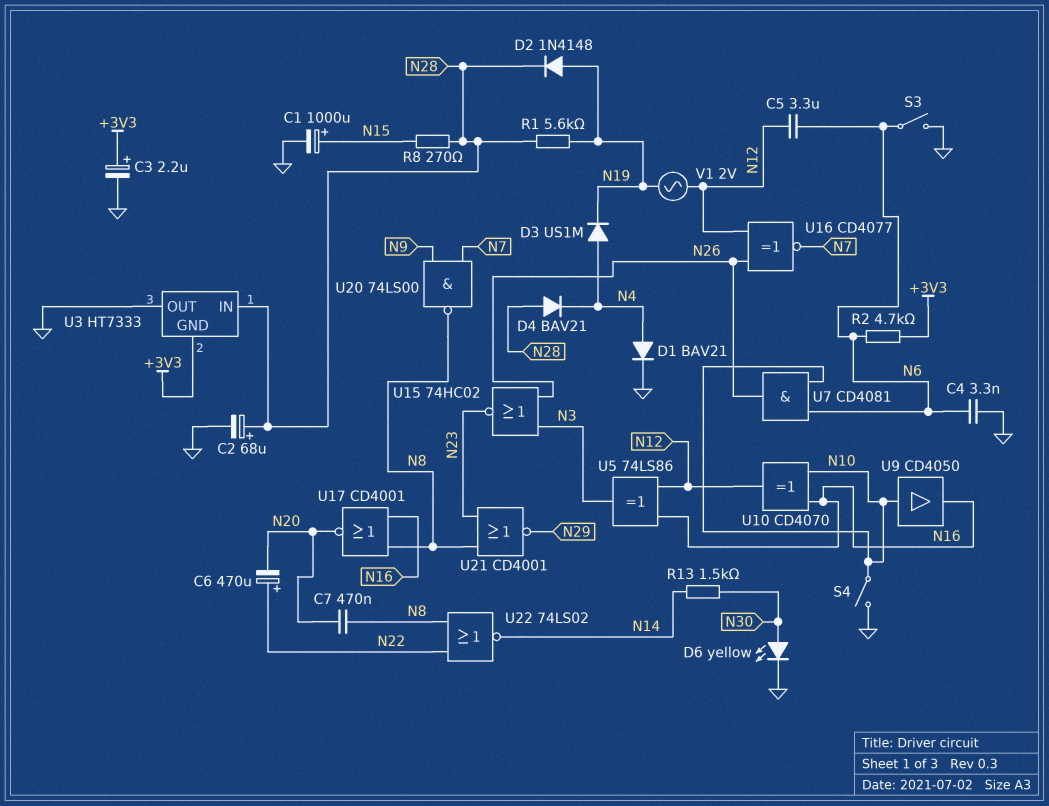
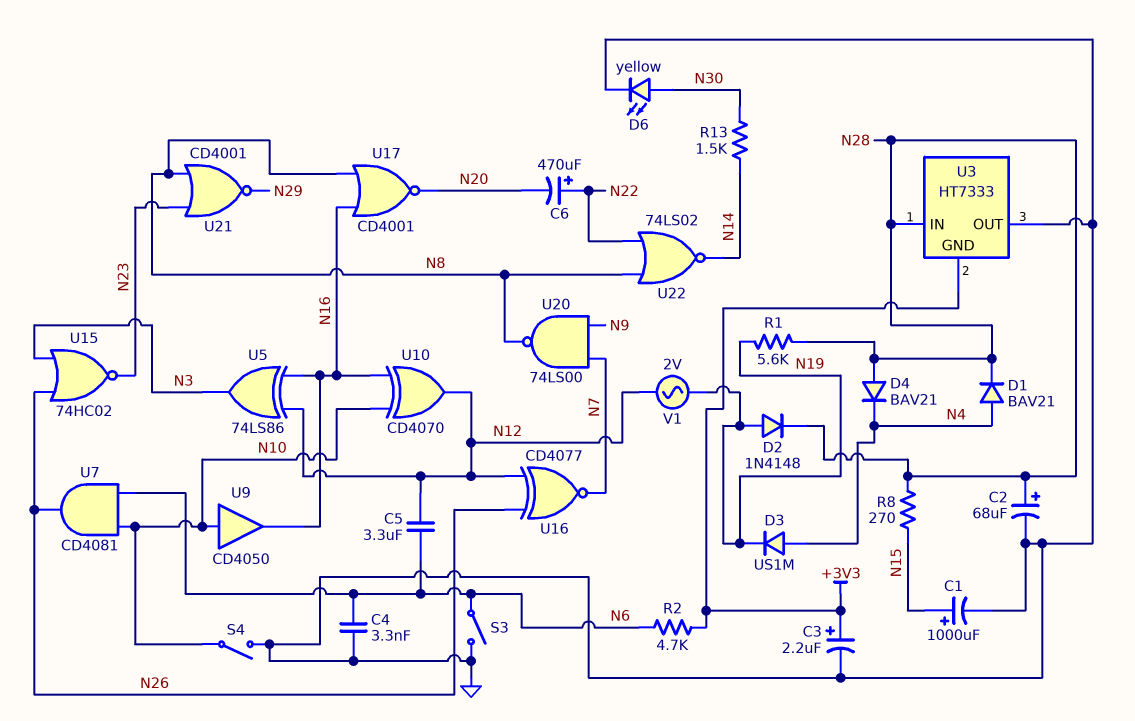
C7: 470nF (N8, N20) -> none
D1: diode BAV21 (A N4, K GND) -> diode BAV21 (A N4, K N28)

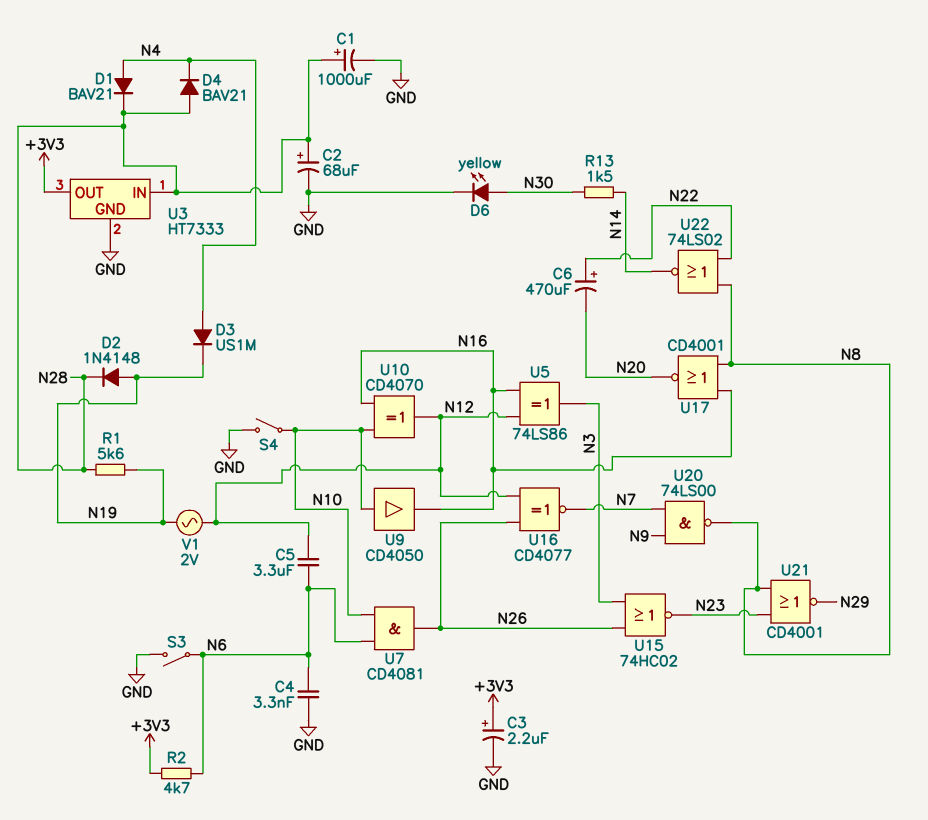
C1: 1000uF (plus N15, minus GND) -> 1000uF (plus N28, minus GND)
R8: 270 (N15, N28) -> none
U3 pin GND: +3V3 -> GND
U3 pin OUT: GND -> +3V3

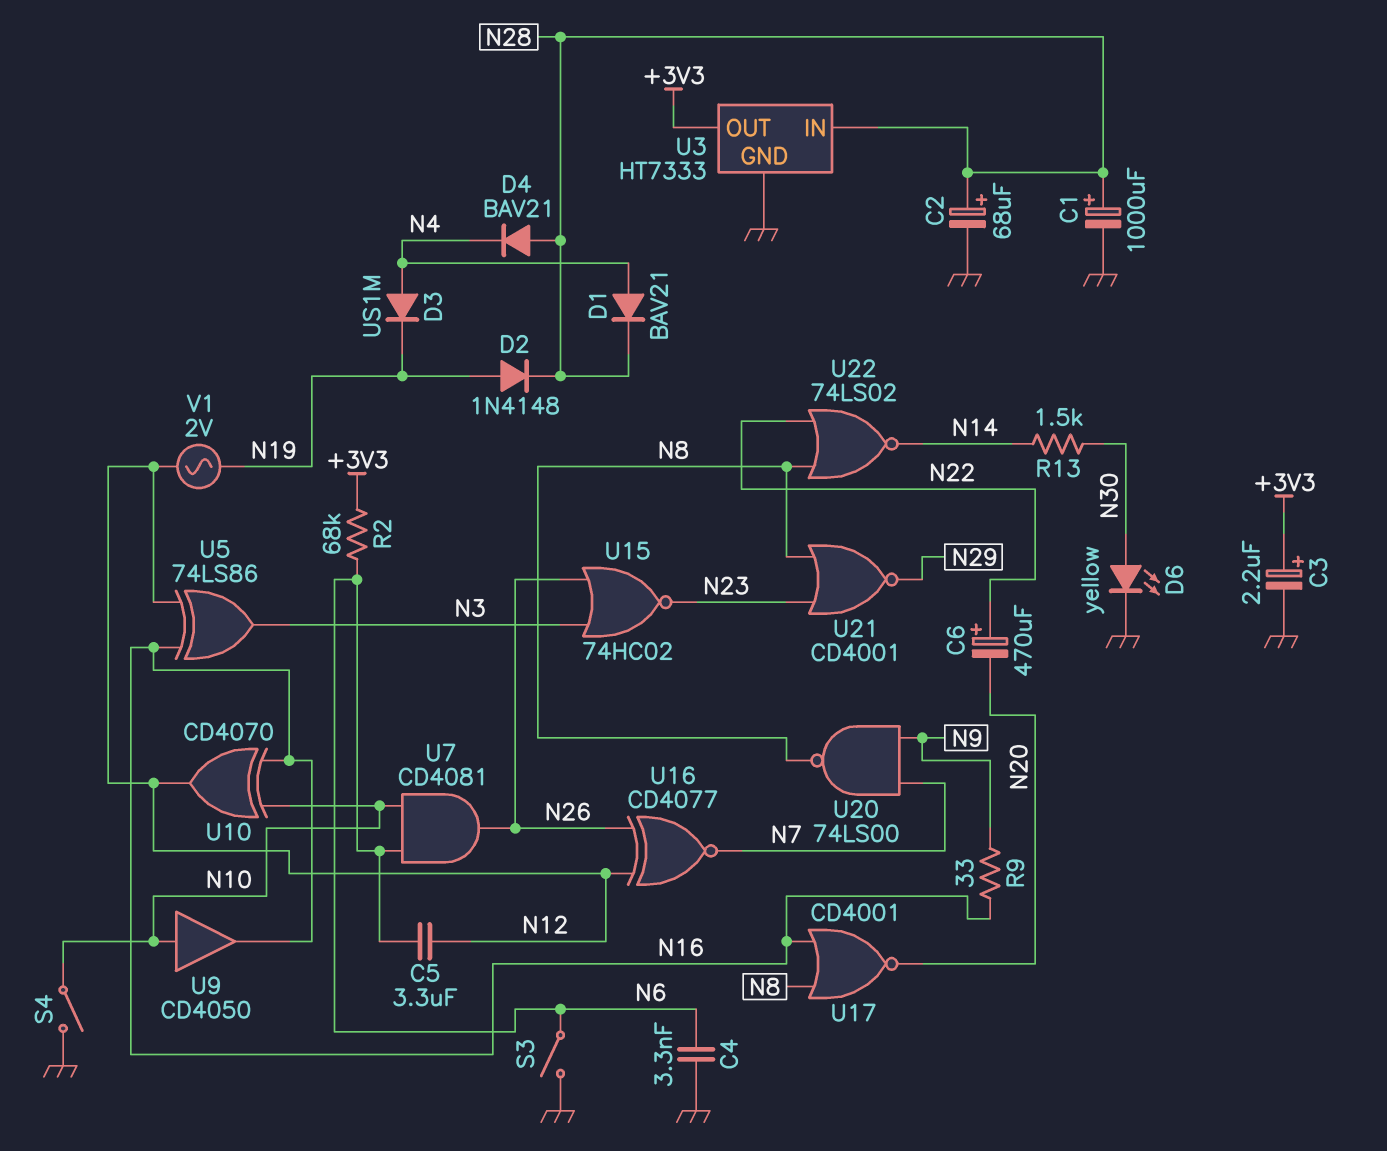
R1: 5.6k (N19, N28) -> none
R2: 4.7k (+3V3, N6) -> 68k (+3V3, N6)
R9: none -> 33 (N9, N16)

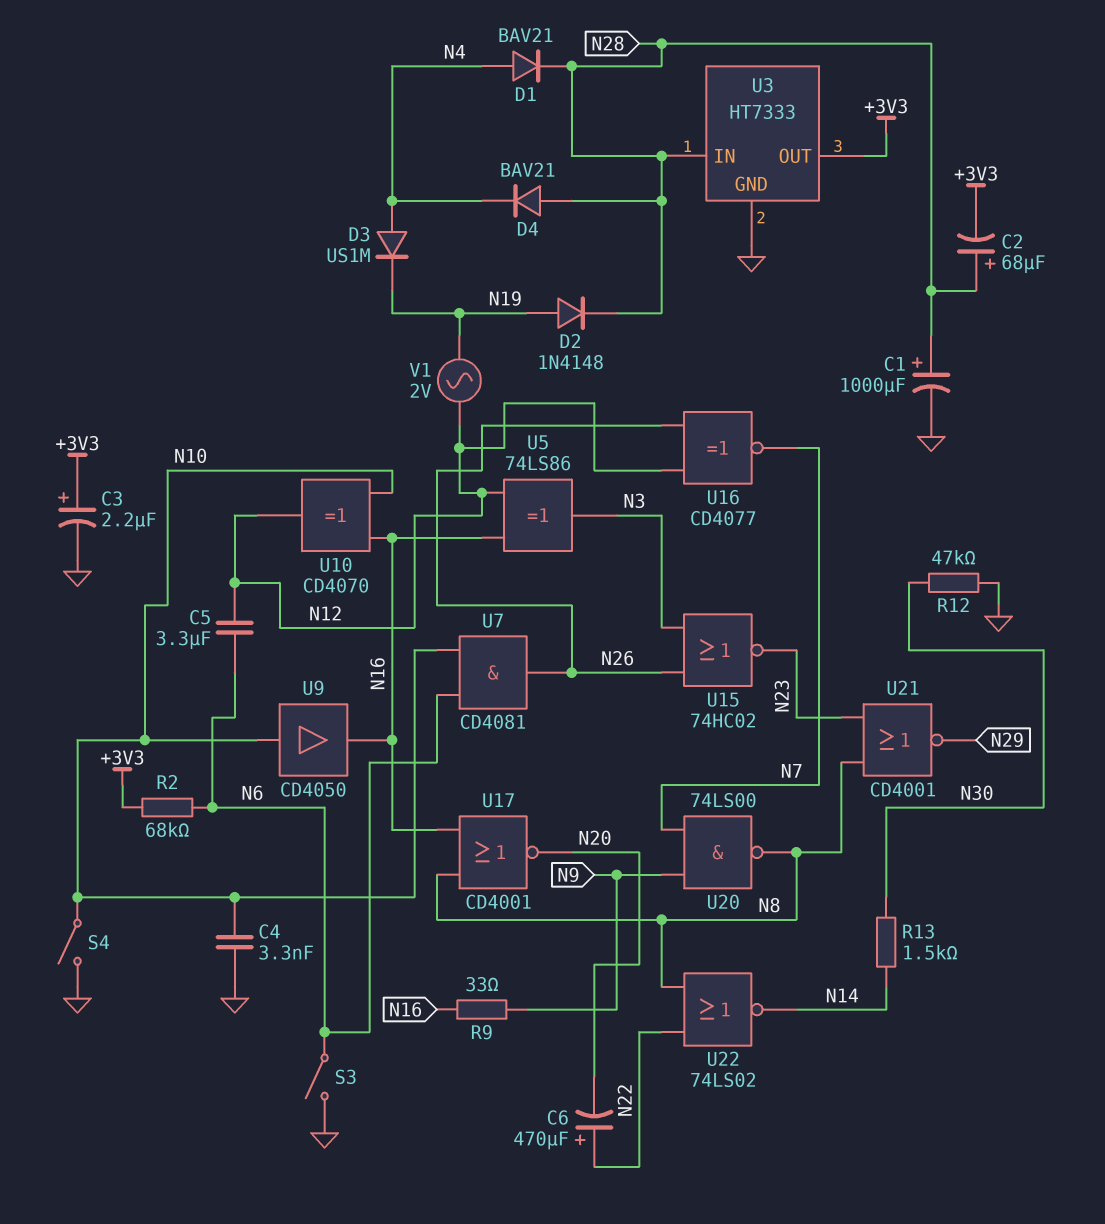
C2: 68uF (plus N28, minus GND) -> 68uF (plus N28, minus +3V3)
C4: 3.3nF (GND, N6) -> 3.3nF (GND, N10)
D6: LED yellow (A N30, K GND) -> none
R12: none -> 47k (GND, N30)

